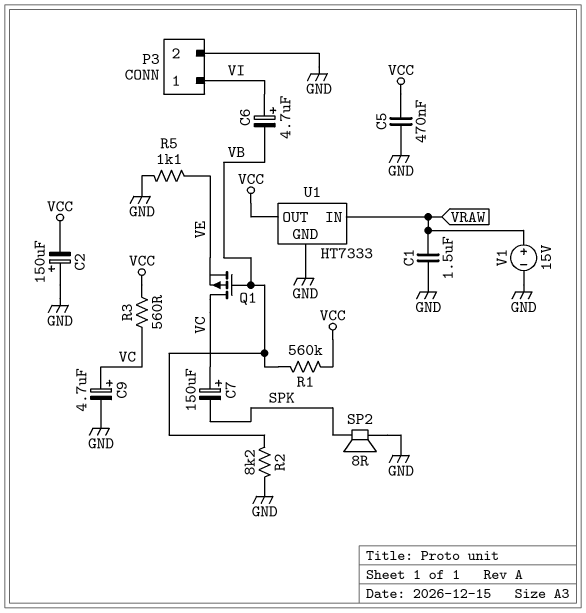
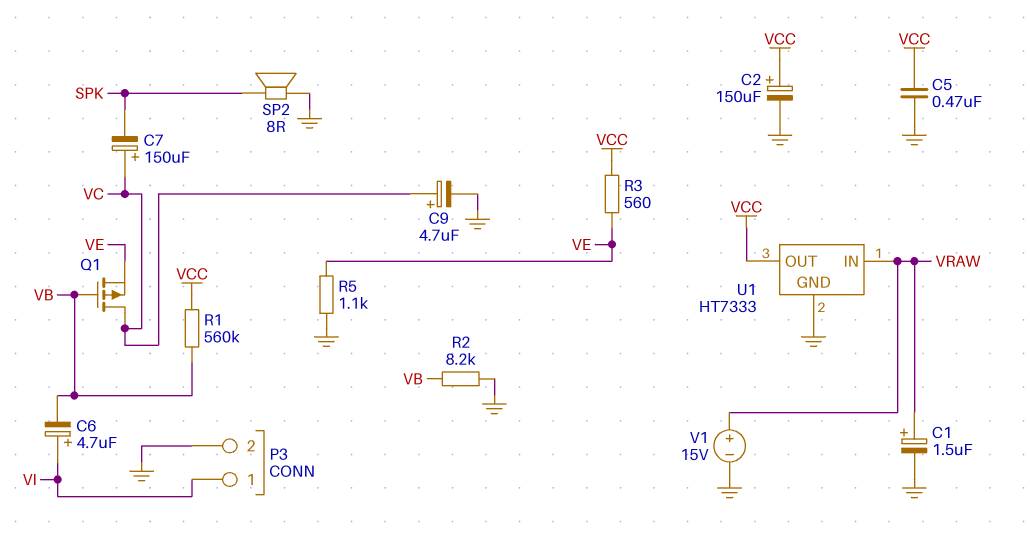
C1: 1.5uF (GND, VRAW) -> 1.5uF (plus VRAW, minus GND)
C2: 150uF (plus GND, minus VCC) -> 150uF (plus VCC, minus GND)
R3: 560 (VC, VCC) -> 560 (VCC, VE)

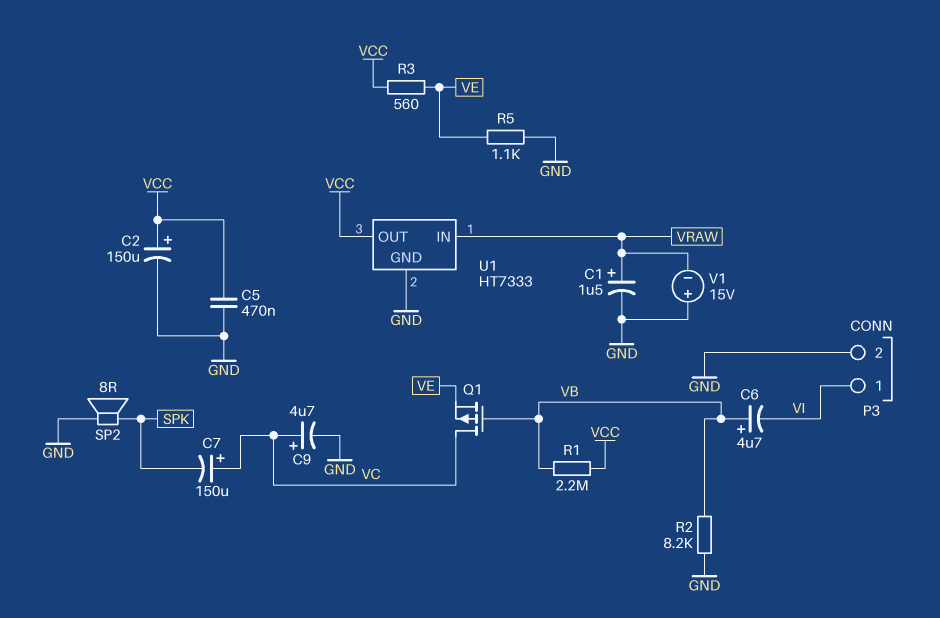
C6: 4.7uF (plus VI, minus VB) -> 4.7uF (plus VB, minus VI)
R1: 560k (VB, VCC) -> 2.2M (VB, VCC)
V1: 15V (plus VRAW, minus GND) -> 15V (plus GND, minus VRAW)

